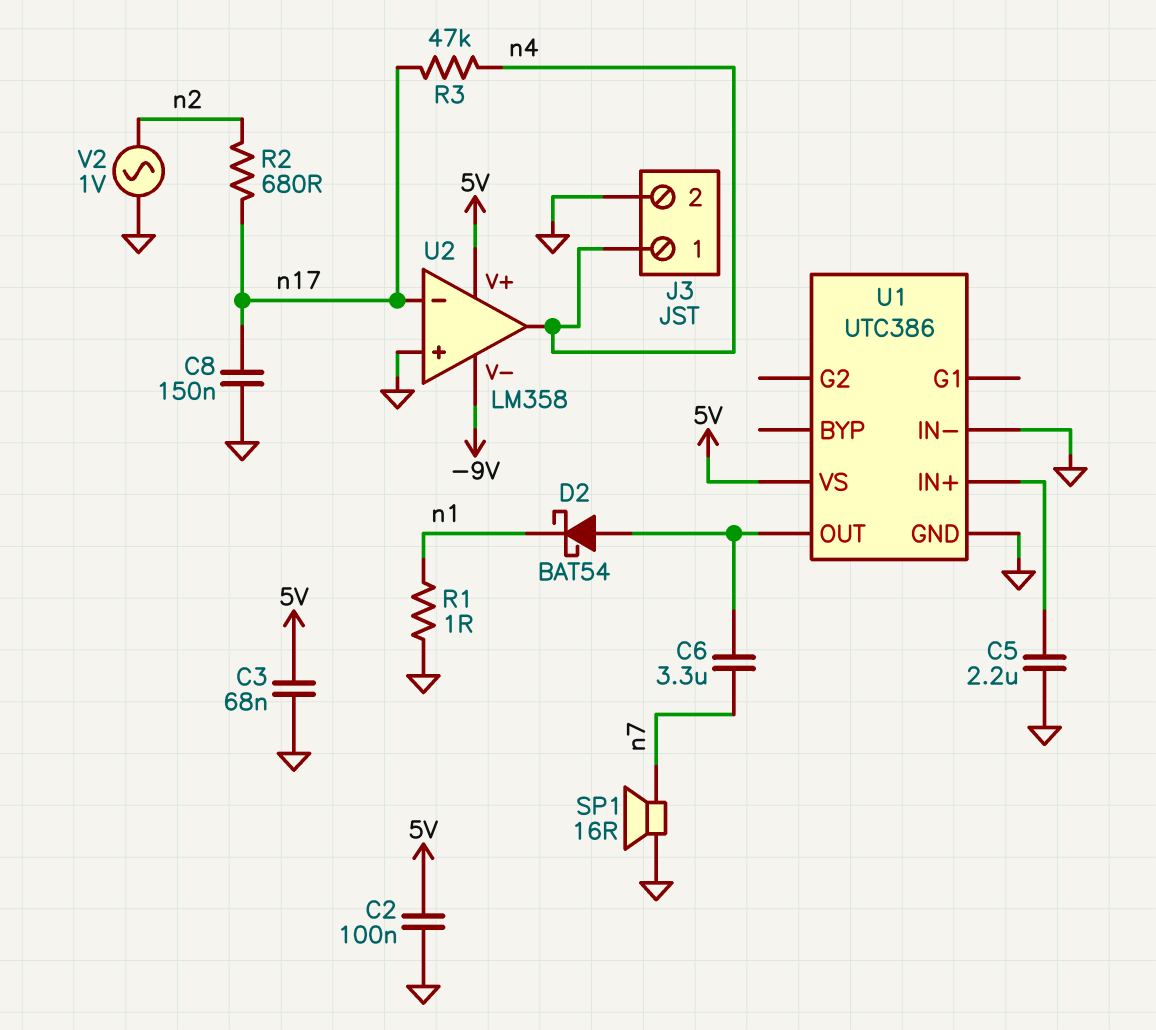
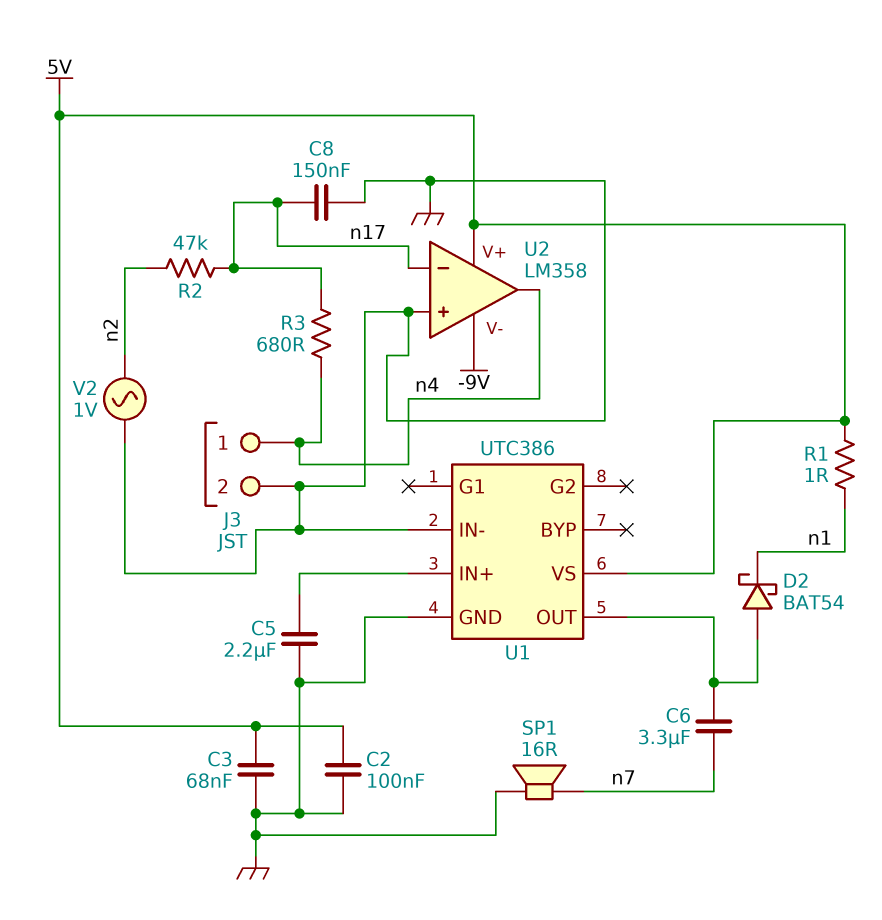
R1: 1 (GND, n1) -> 1 (5V, n1)
R2: 680 (n2, n17) -> 47k (n2, n17)
R3: 47k (n4, n17) -> 680 (n4, n17)

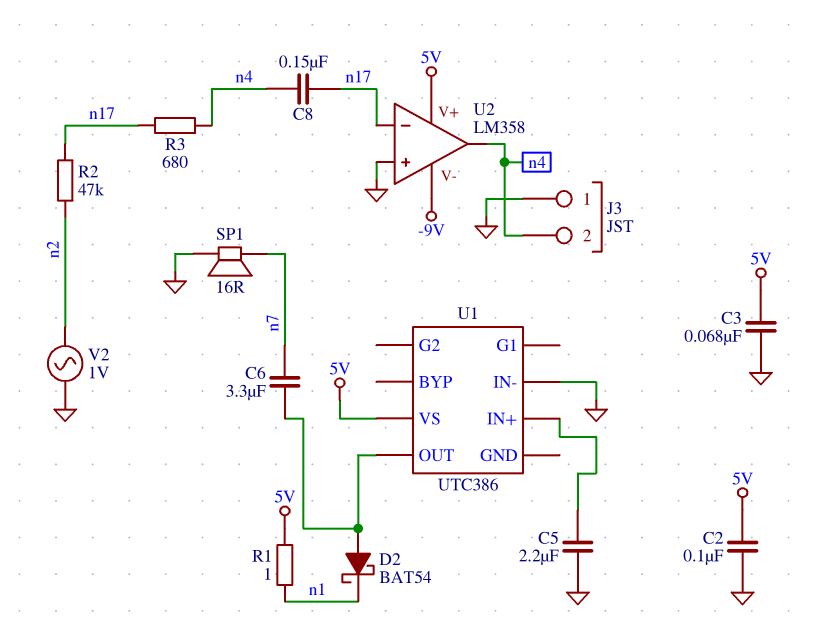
C8: 150nF (GND, n17) -> 150nF (n4, n17)
J3 pin 1: n4 -> GND
J3 pin 2: GND -> n4
U1 pin GND: GND -> none

